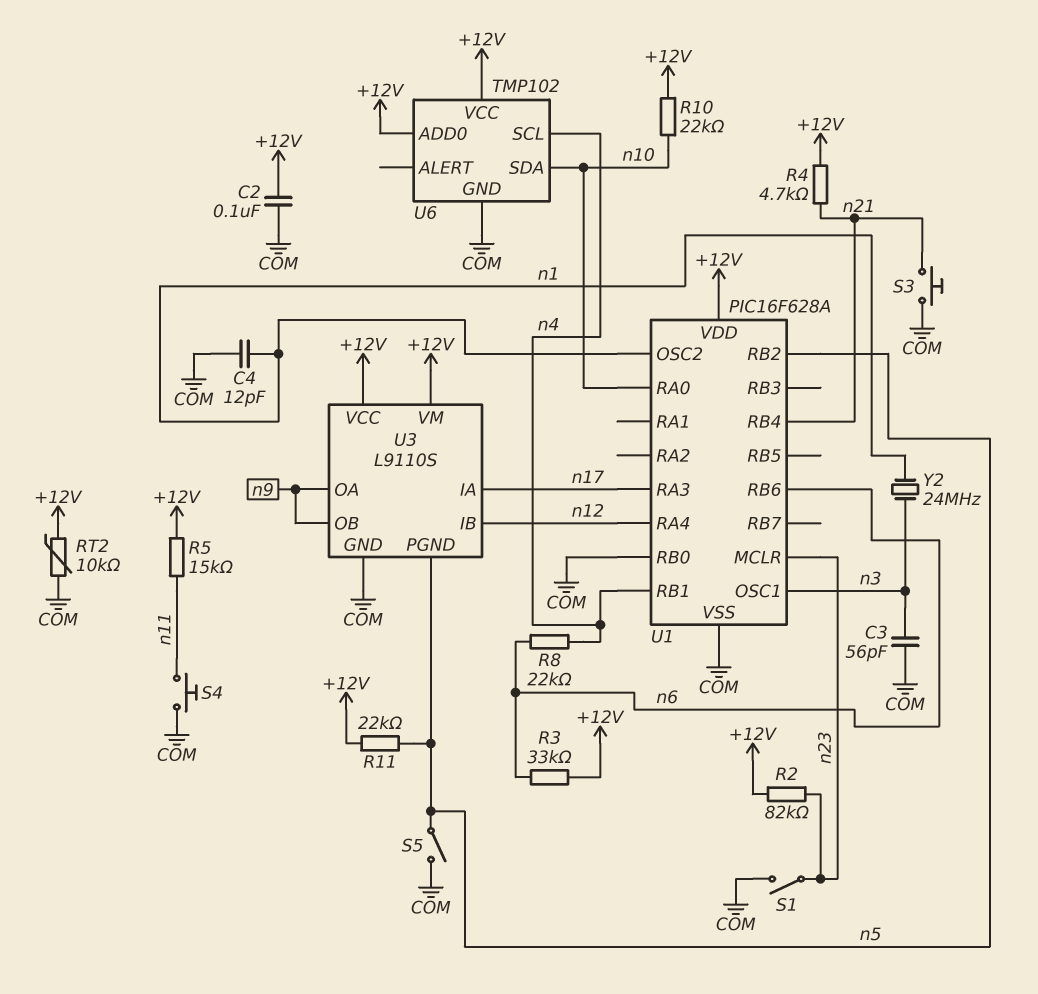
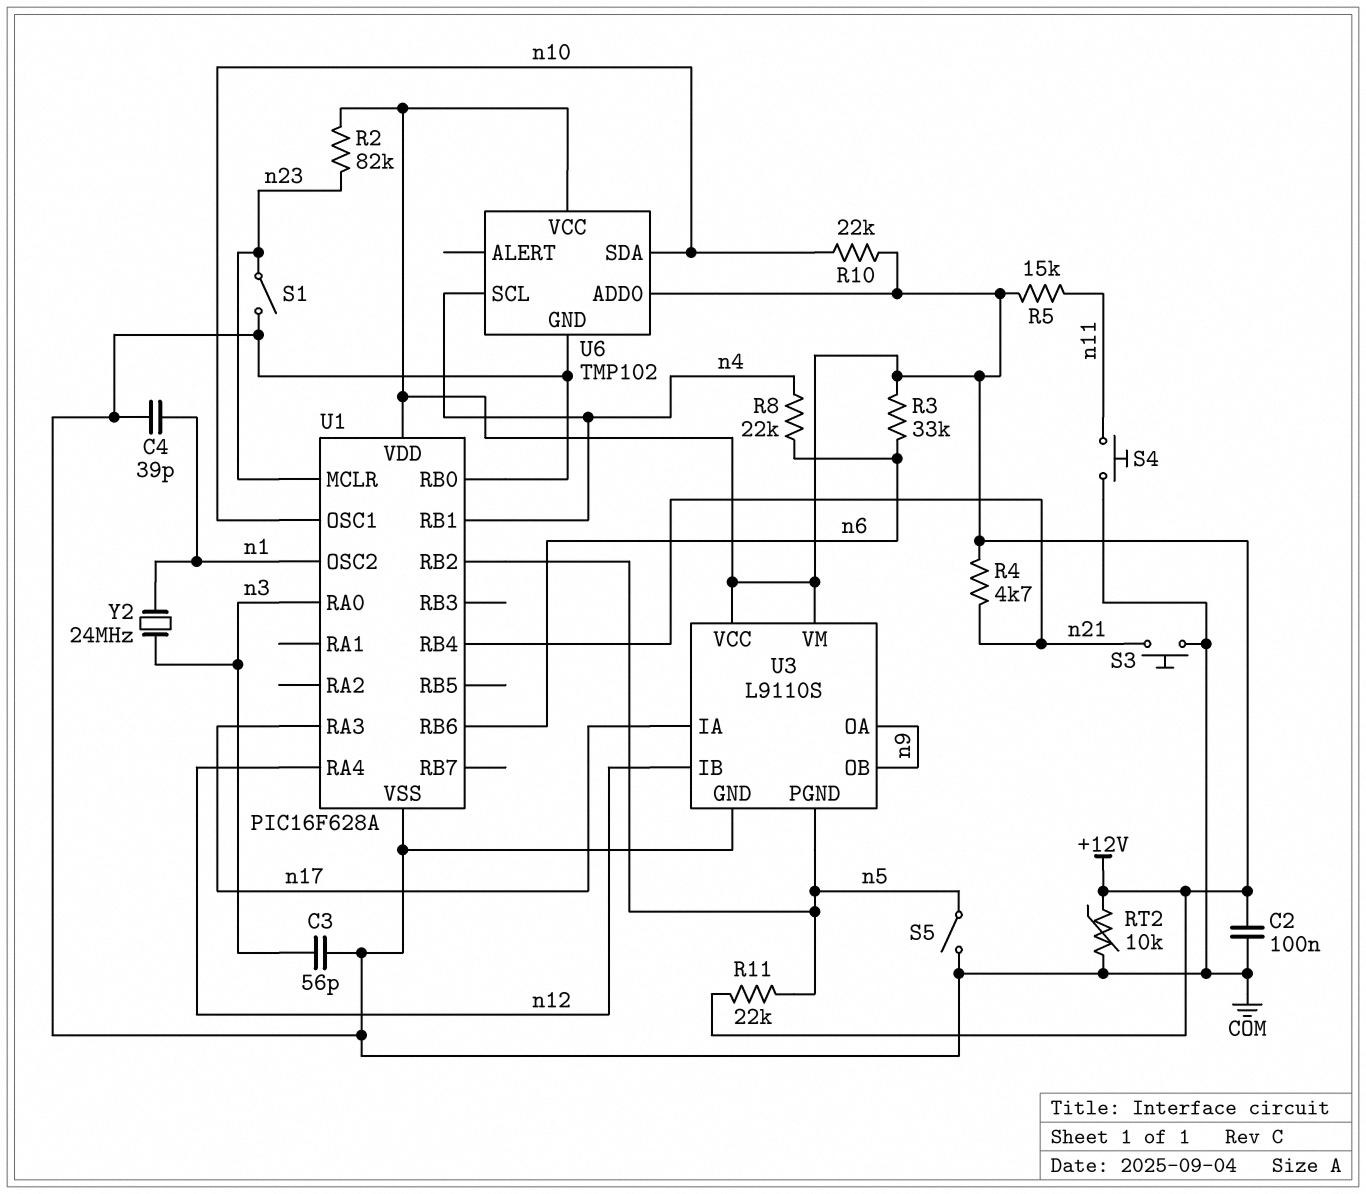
C4: 12pF (COM, n1) -> 39pF (COM, n1)
U1 pin OSC1: n3 -> n10
U1 pin RA0: n10 -> n3

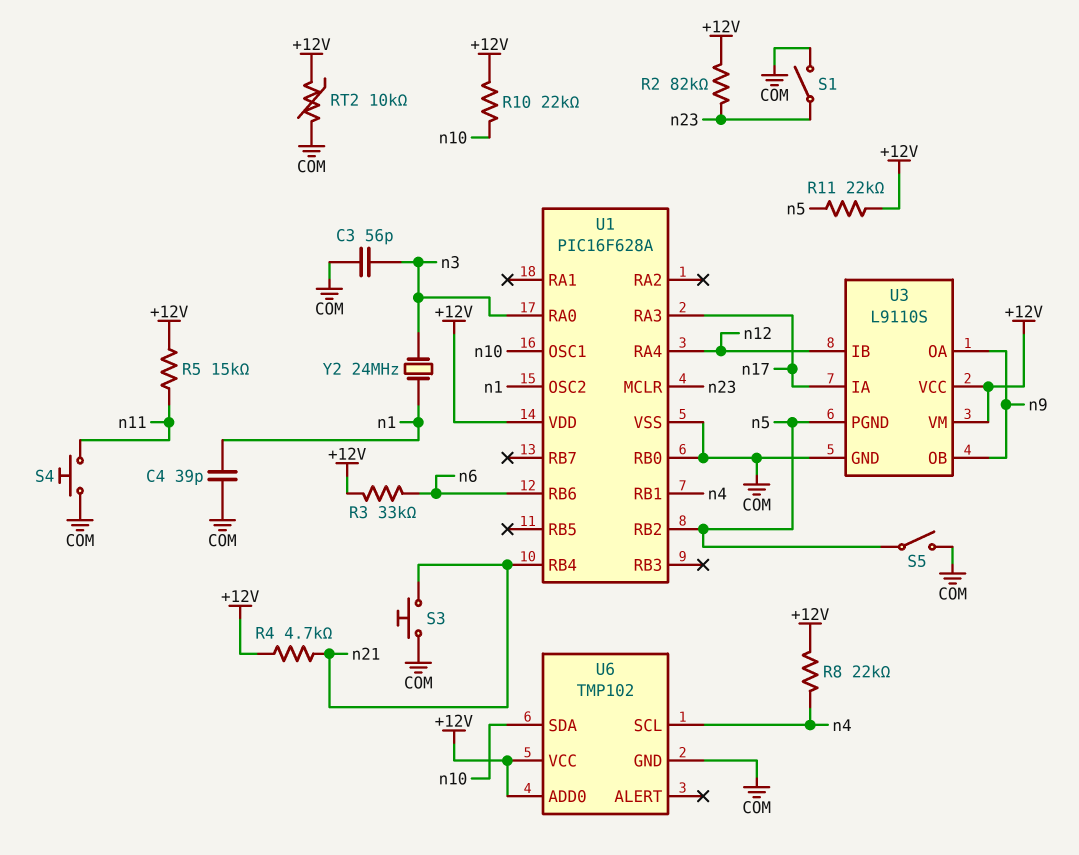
C2: 100nF (+12V, COM) -> none
R8: 22k (n4, n6) -> 22k (+12V, n4)

